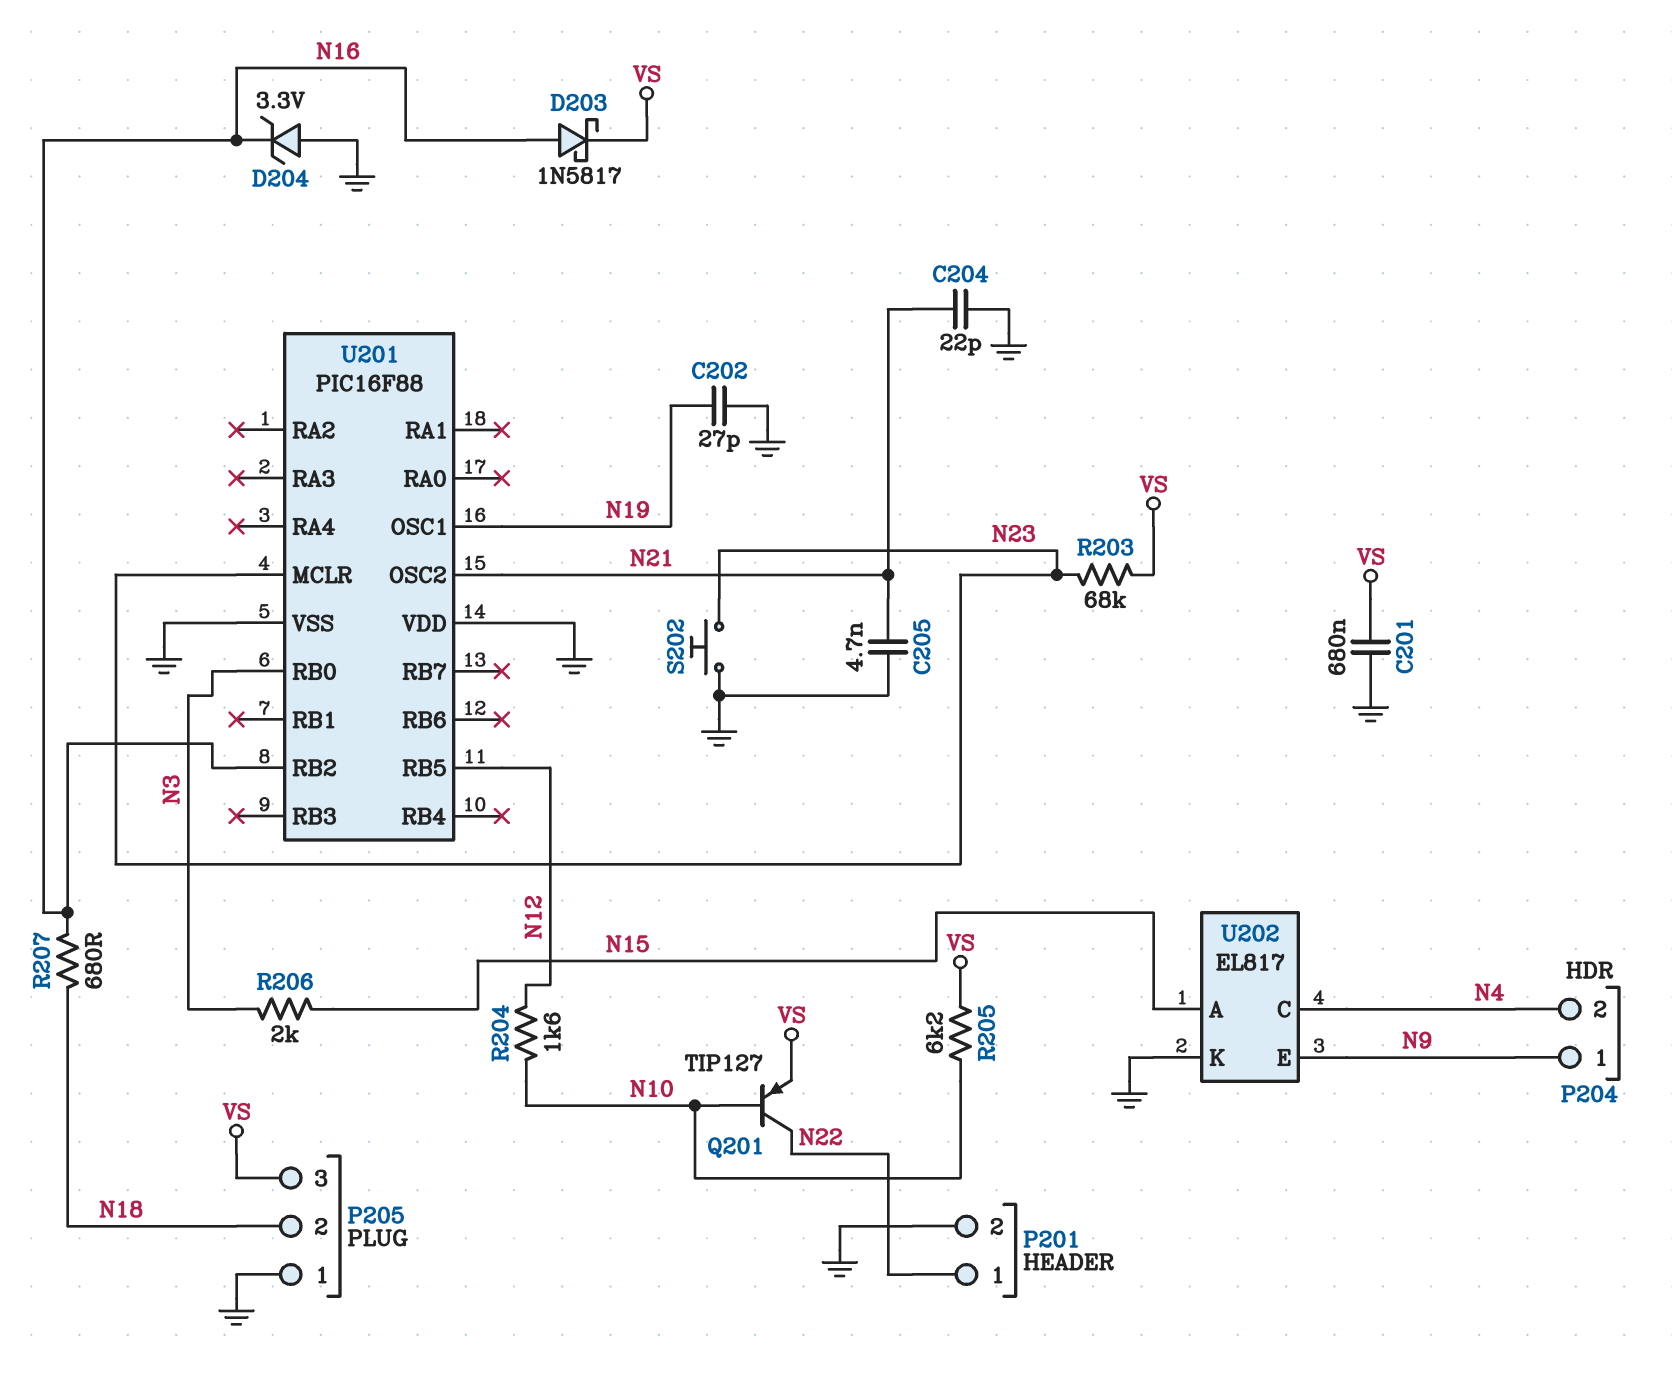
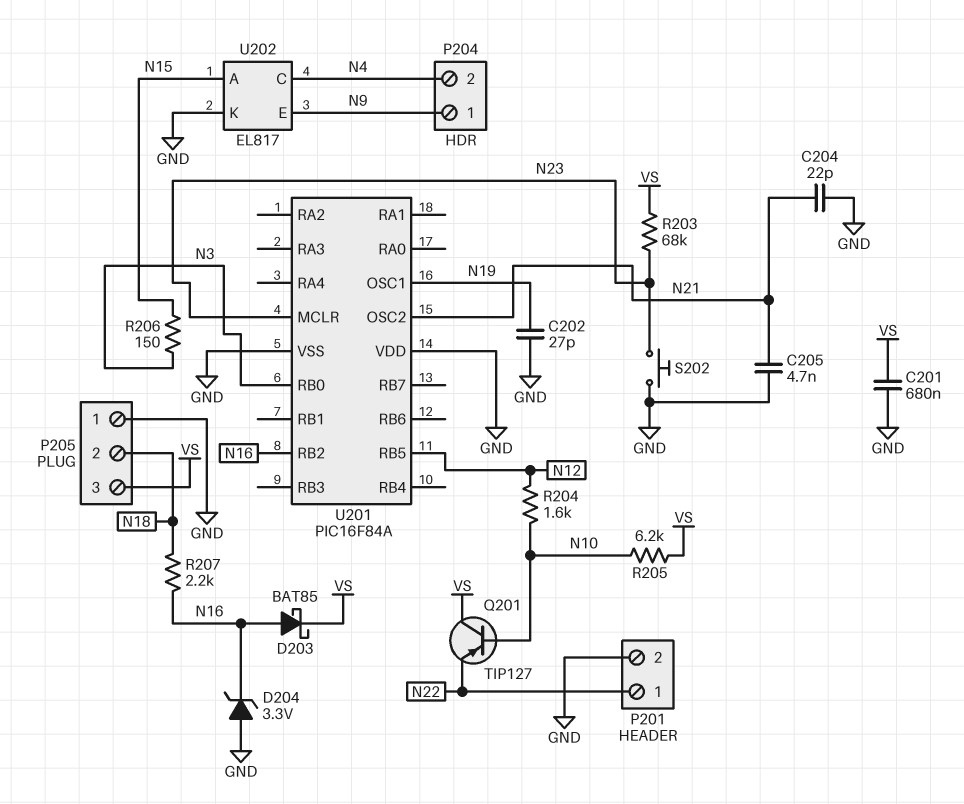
D203: schottky 1N5817 (A N16, K VS) -> schottky BAT85 (A N16, K VS)
Q201: PNP TIP127 (B N10, C N22, E VS) -> PNP TIP127 (B N10, C VS, E N22)
R206: 2k (N3, N15) -> 150 (N3, N15)
R207: 680 (N16, N18) -> 2.2k (N16, N18)
U201: PIC16F88 -> PIC16F84A

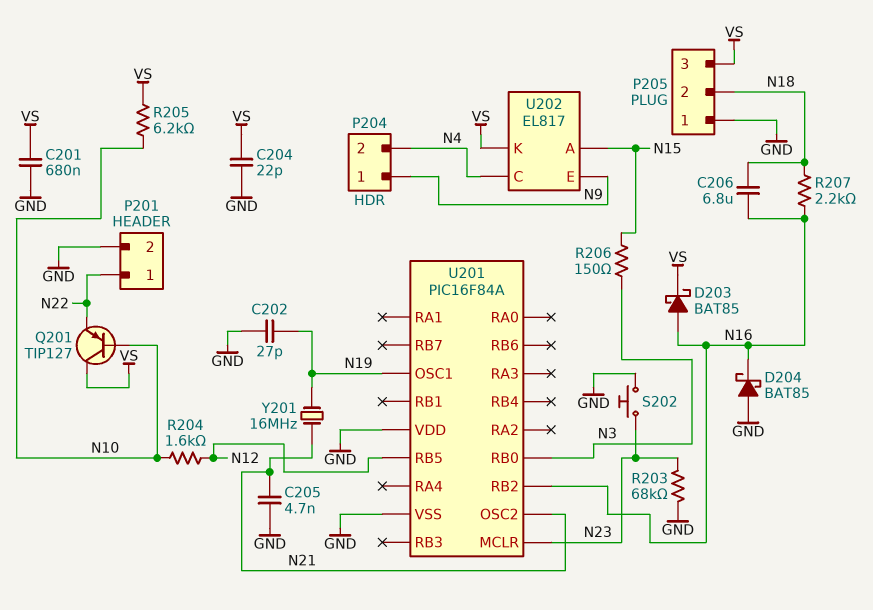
C204: 22pF (GND, N21) -> 22pF (GND, VS)
C206: none -> 6.8uF (N16, N18)
D204: zener 3.3V (A GND, K N16) -> schottky BAT85 (A GND, K N16)
R203: 68k (N23, VS) -> 68k (GND, N23)
U202 pin K: GND -> VS
Y201: none -> 16MHz (N19, N21)

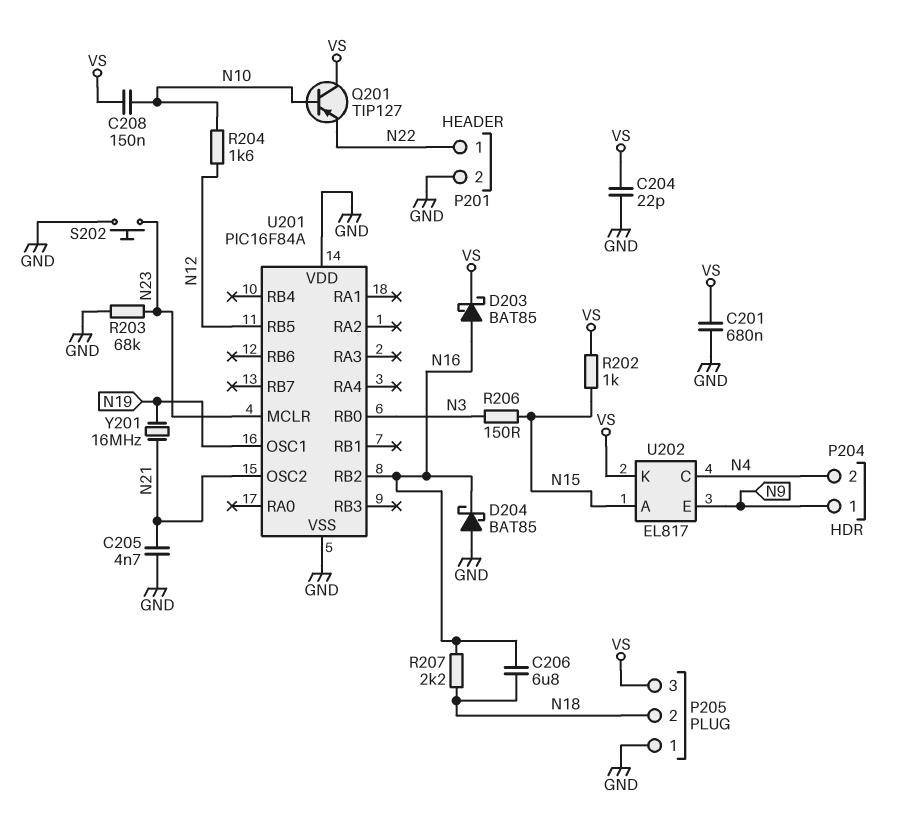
C202: 27pF (GND, N19) -> none
C208: none -> 150nF (N10, VS)
R202: none -> 1k (N15, VS)
R205: 6.2k (N10, VS) -> none

